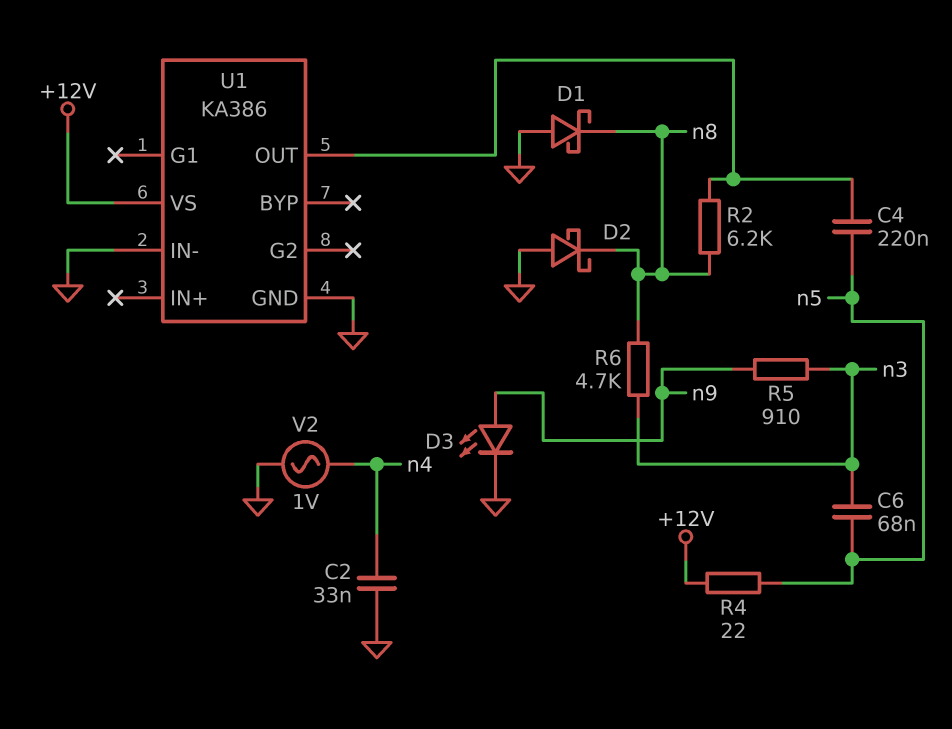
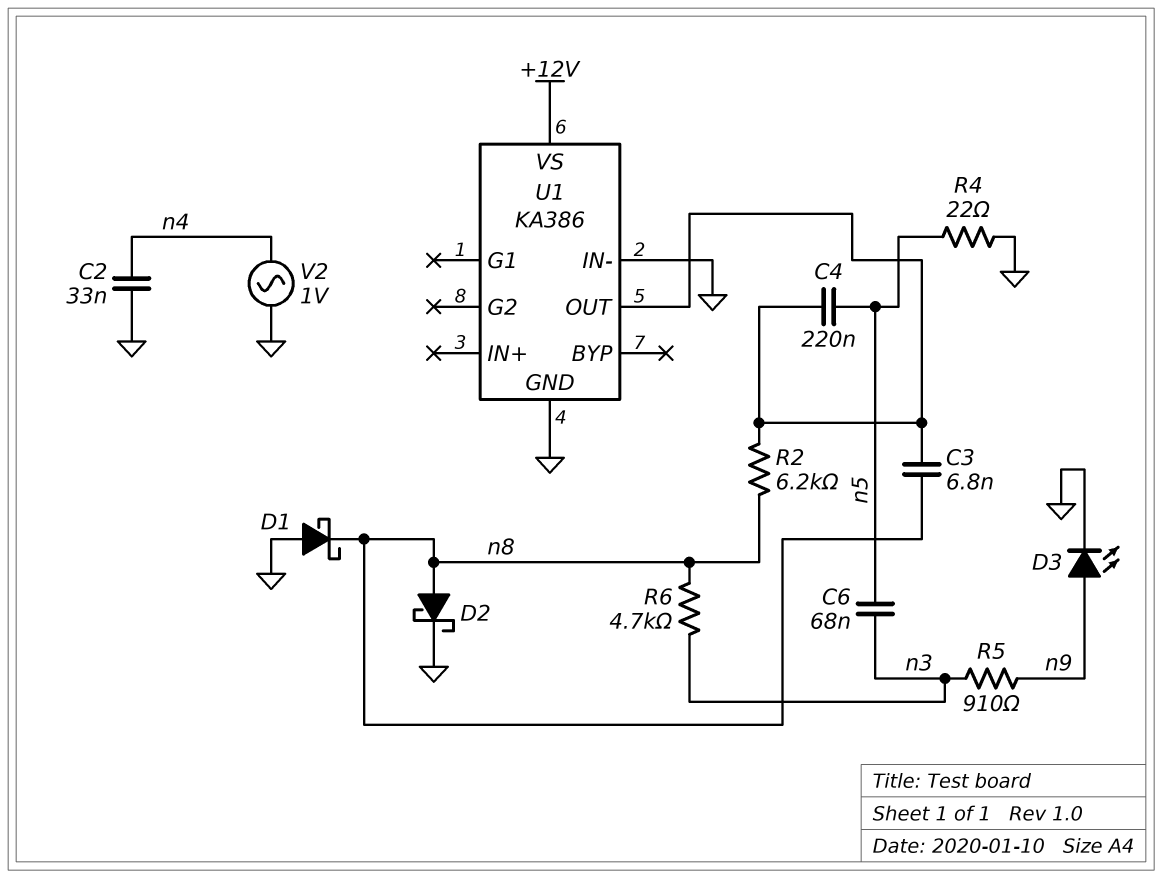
C3: none -> 6.8nF (U1/OUT, n8)
D2: schottky (A GND, K n8) -> schottky (A n8, K GND)
R4: 22 (+12V, n5) -> 22 (GND, n5)

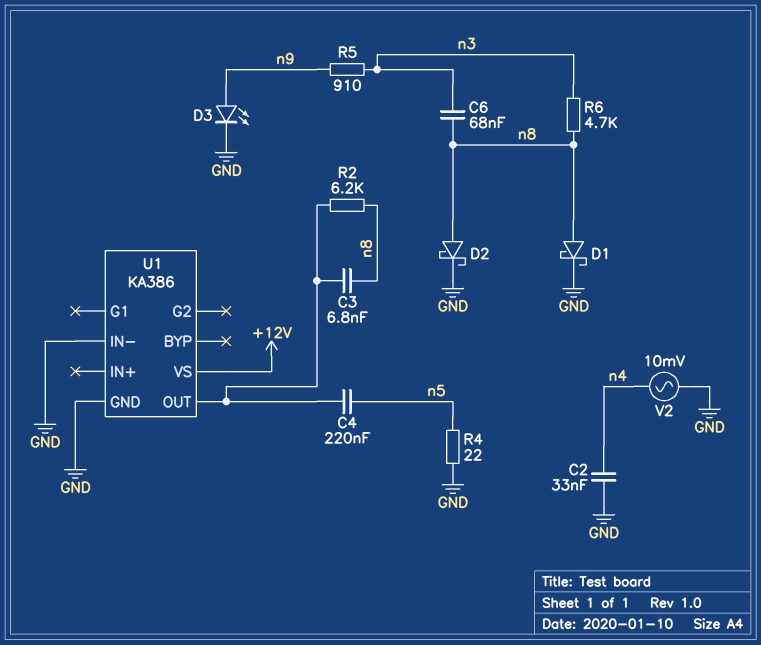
C6: 68nF (n3, n5) -> 68nF (n3, n8)
D1: schottky (A GND, K n8) -> schottky (A n8, K GND)
V2: AC 1V (GND, n4) -> AC 10mV (GND, n4)

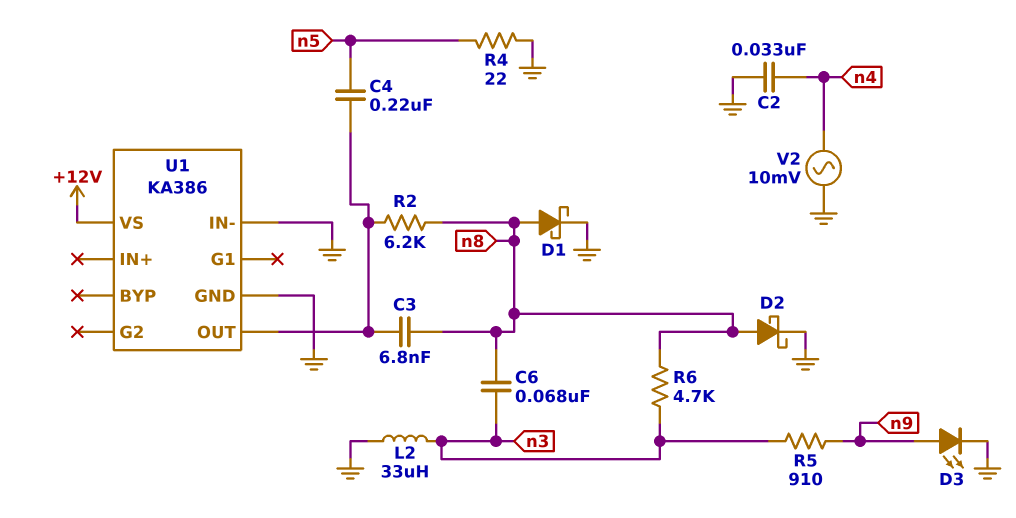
L2: none -> 33uH (GND, n3)

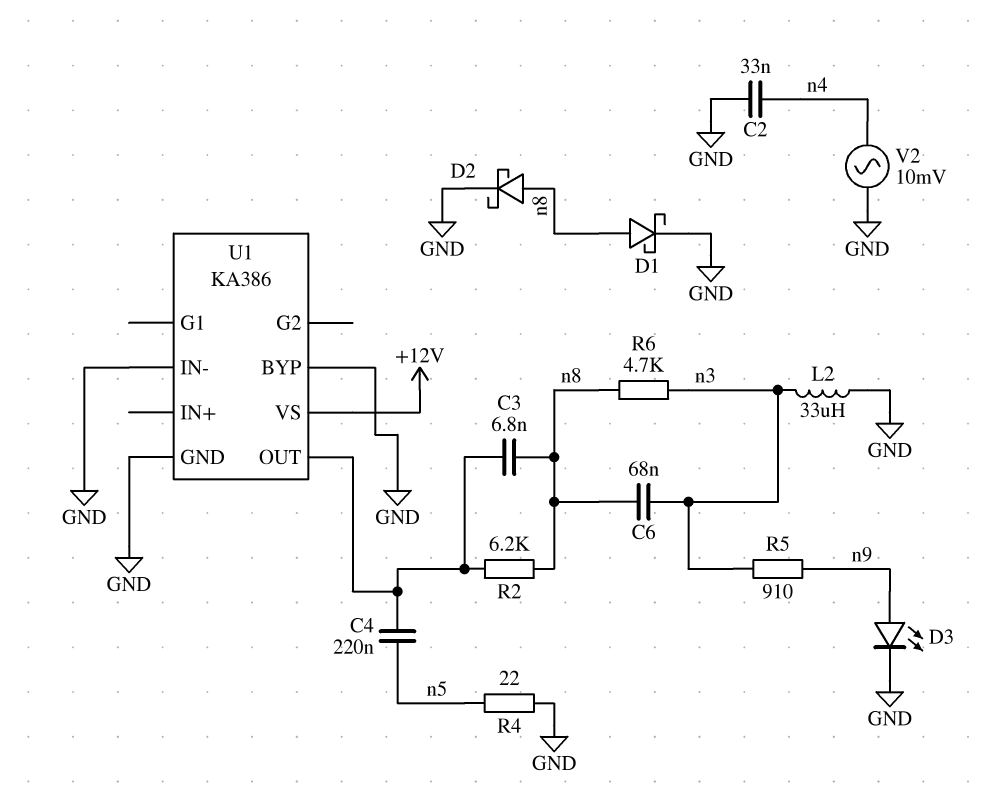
U1 pin BYP: none -> GND

